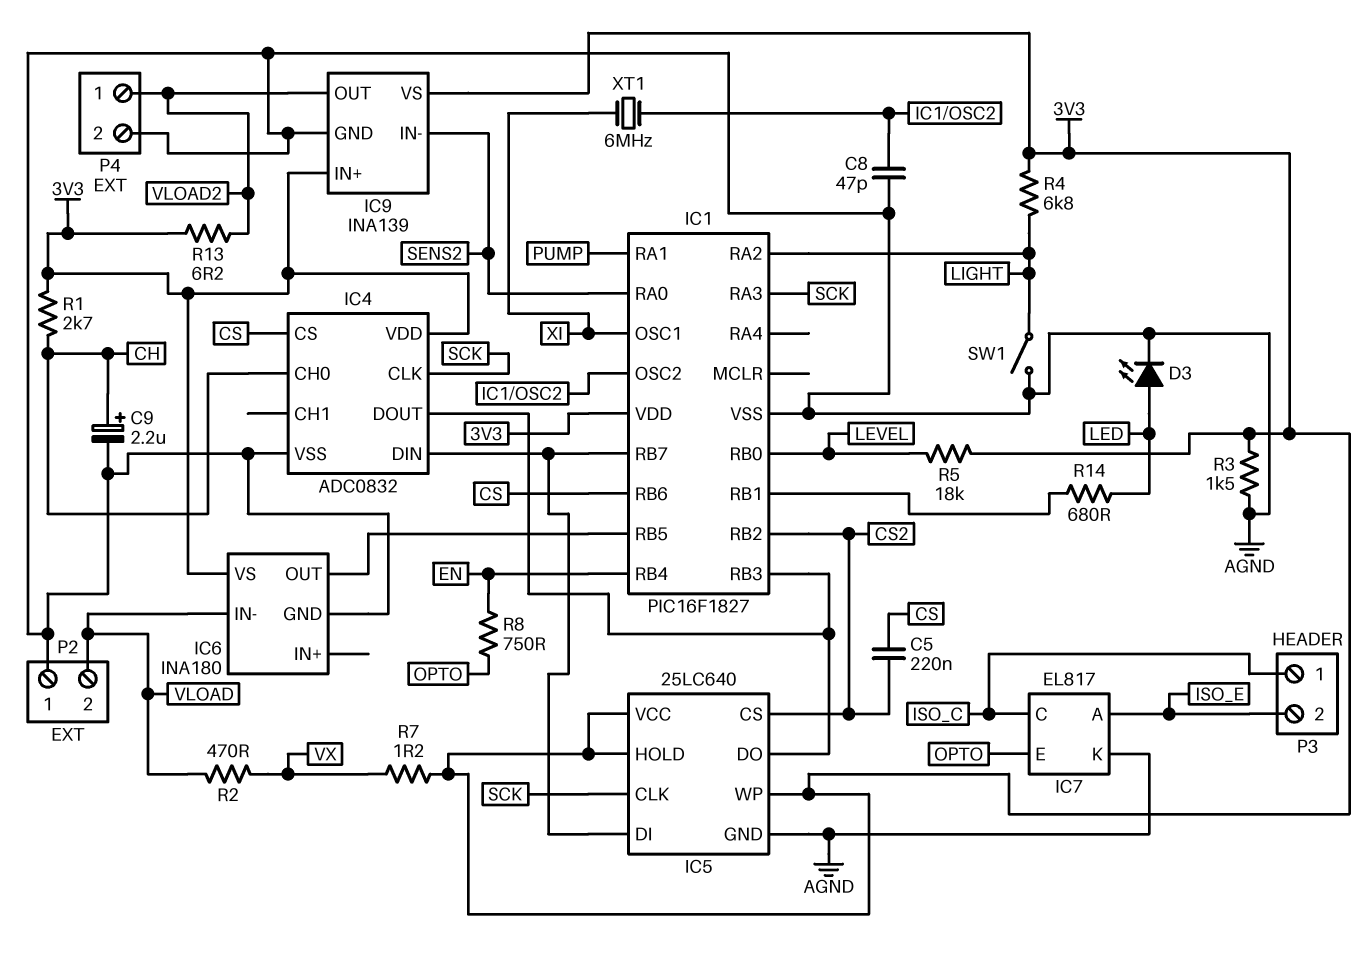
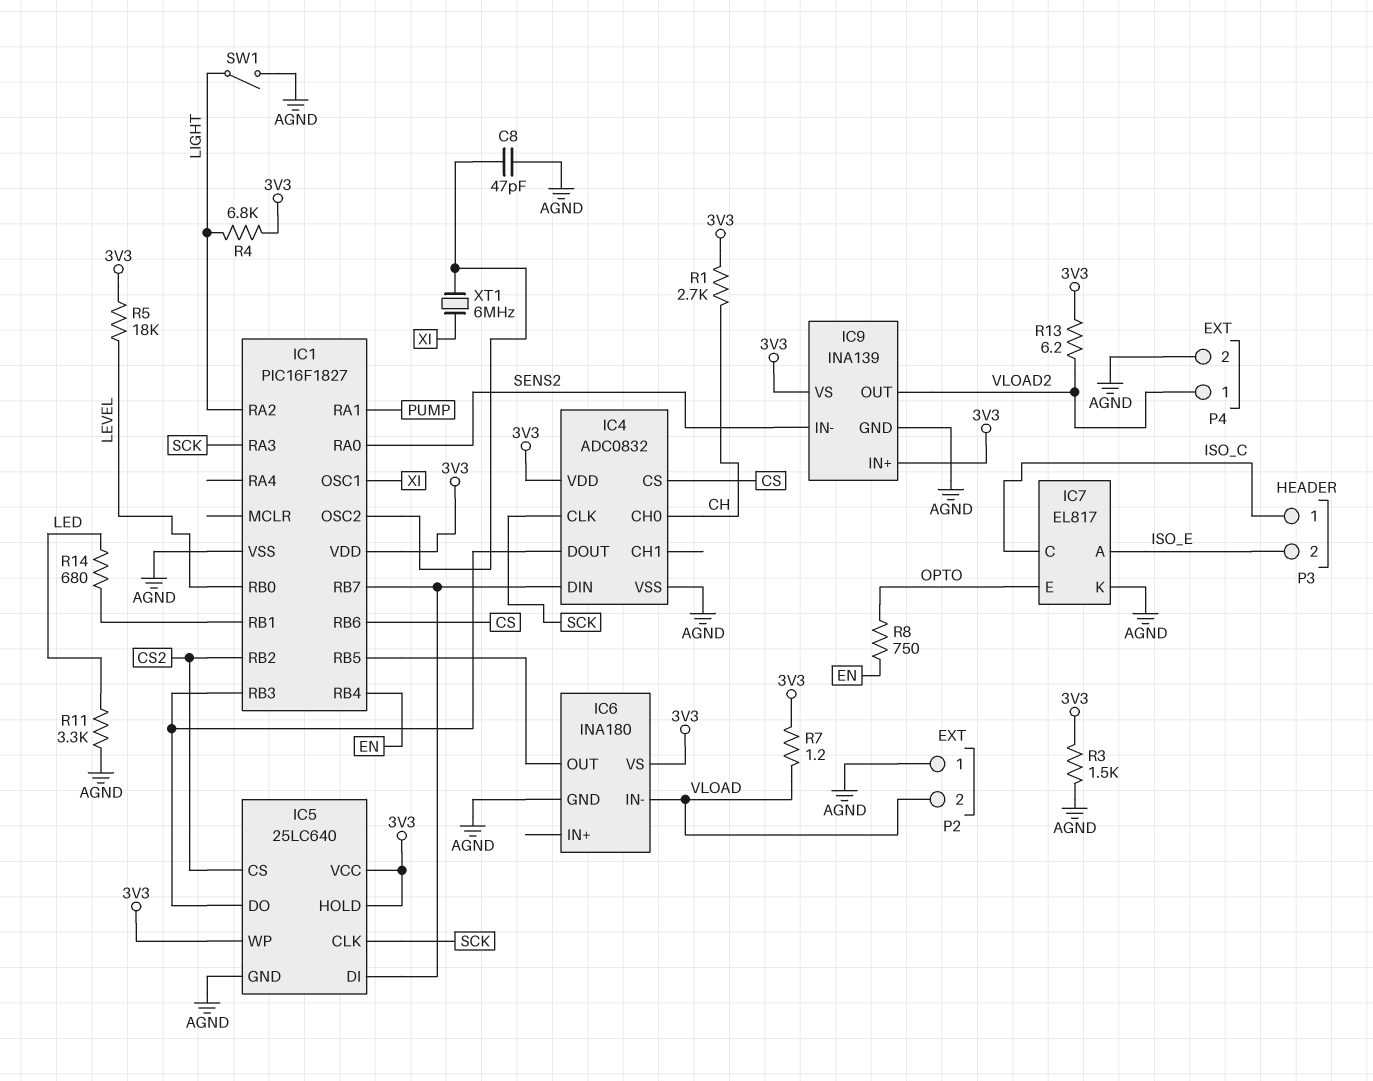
C5: 220nF (CS, CS2) -> none
C9: 2.2uF (plus CH, minus AGND) -> none
D3: LED (A LED, K AGND) -> none
R2: 470 (VLOAD, VX) -> none
R7: 1.2 (3V3, VX) -> 1.2 (3V3, VLOAD)
R11: none -> 3.3k (AGND, LED)

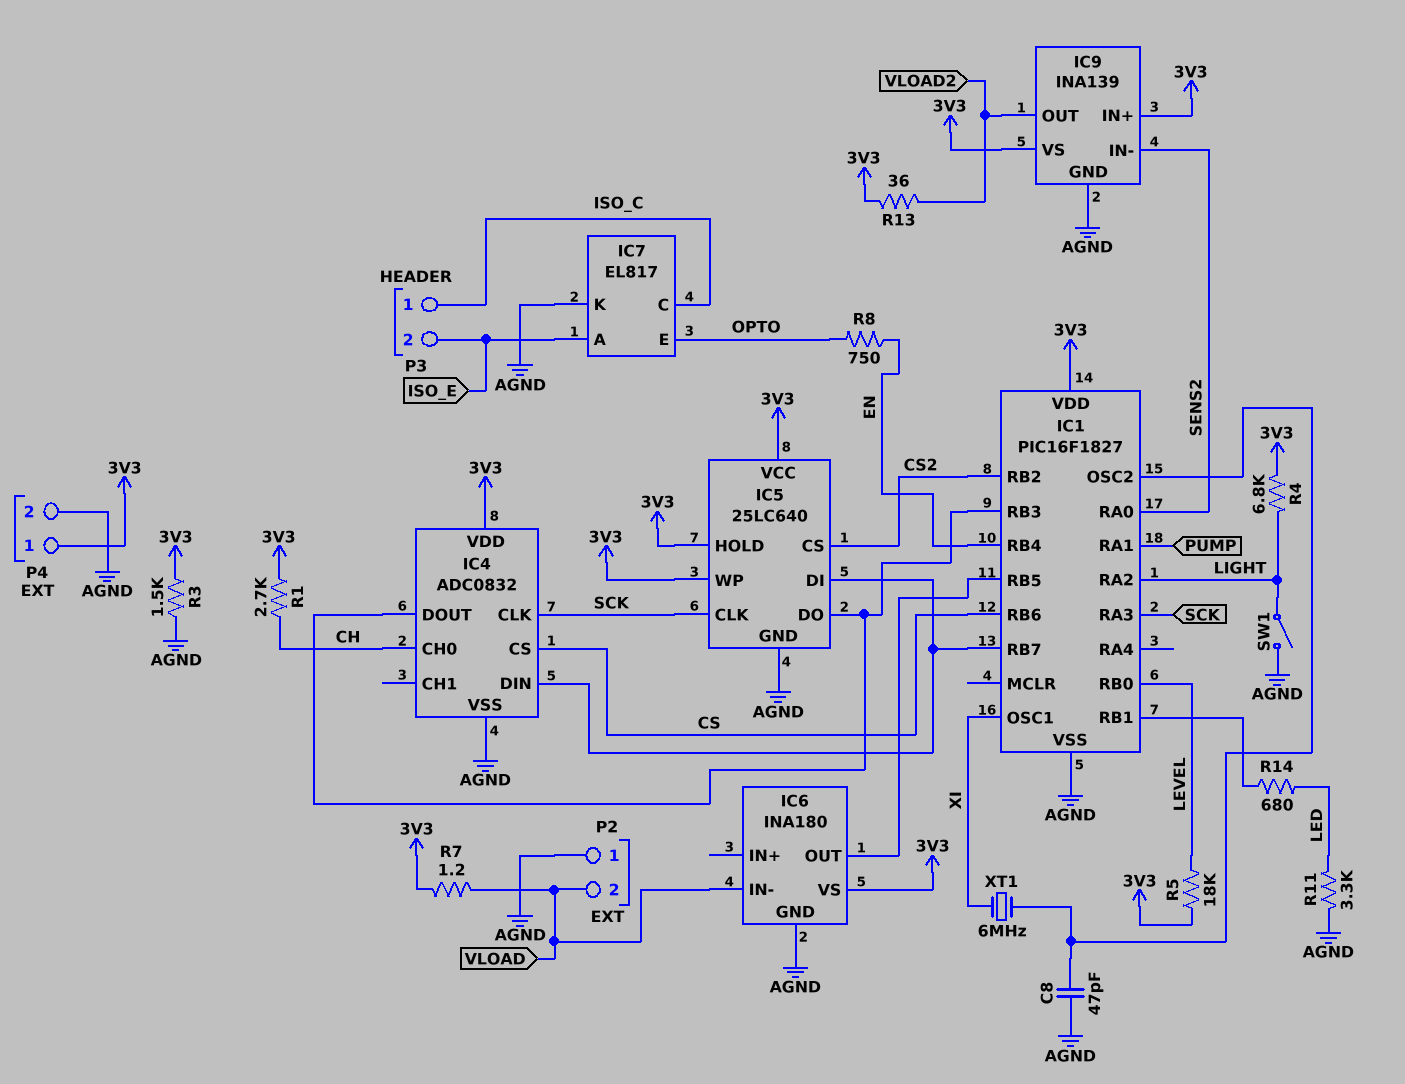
P4 pin 1: VLOAD2 -> 3V3
R13: 6.2 (3V3, VLOAD2) -> 36 (3V3, VLOAD2)

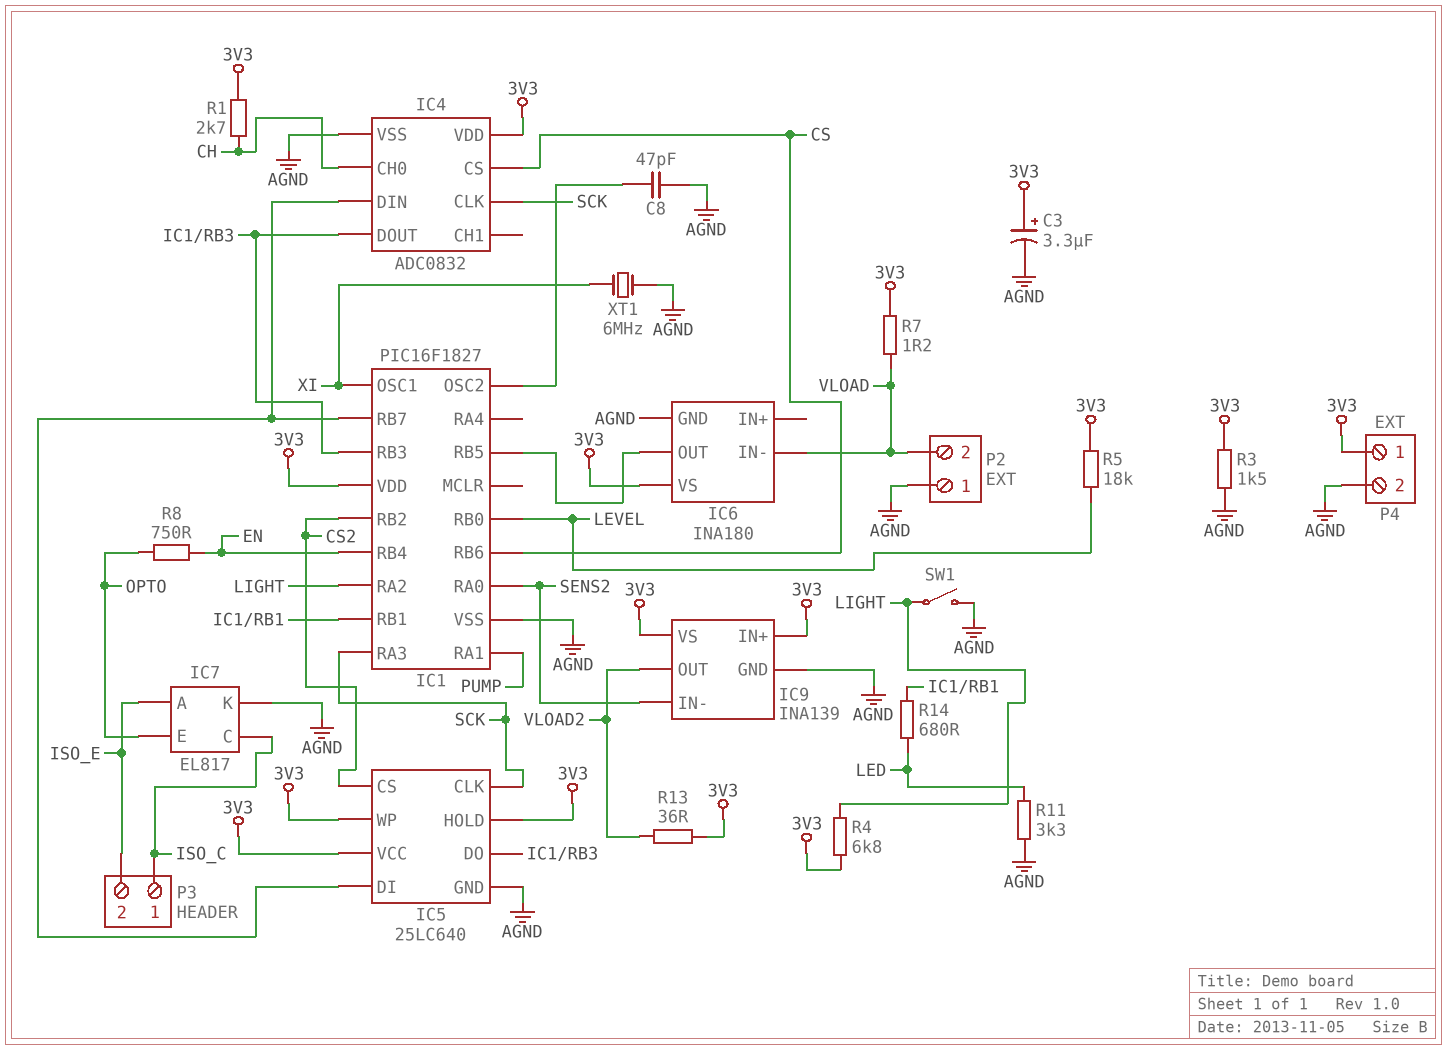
C3: none -> 3.3uF (plus 3V3, minus AGND)
XT1: 6MHz (IC1/OSC2, XI) -> 6MHz (AGND, XI)

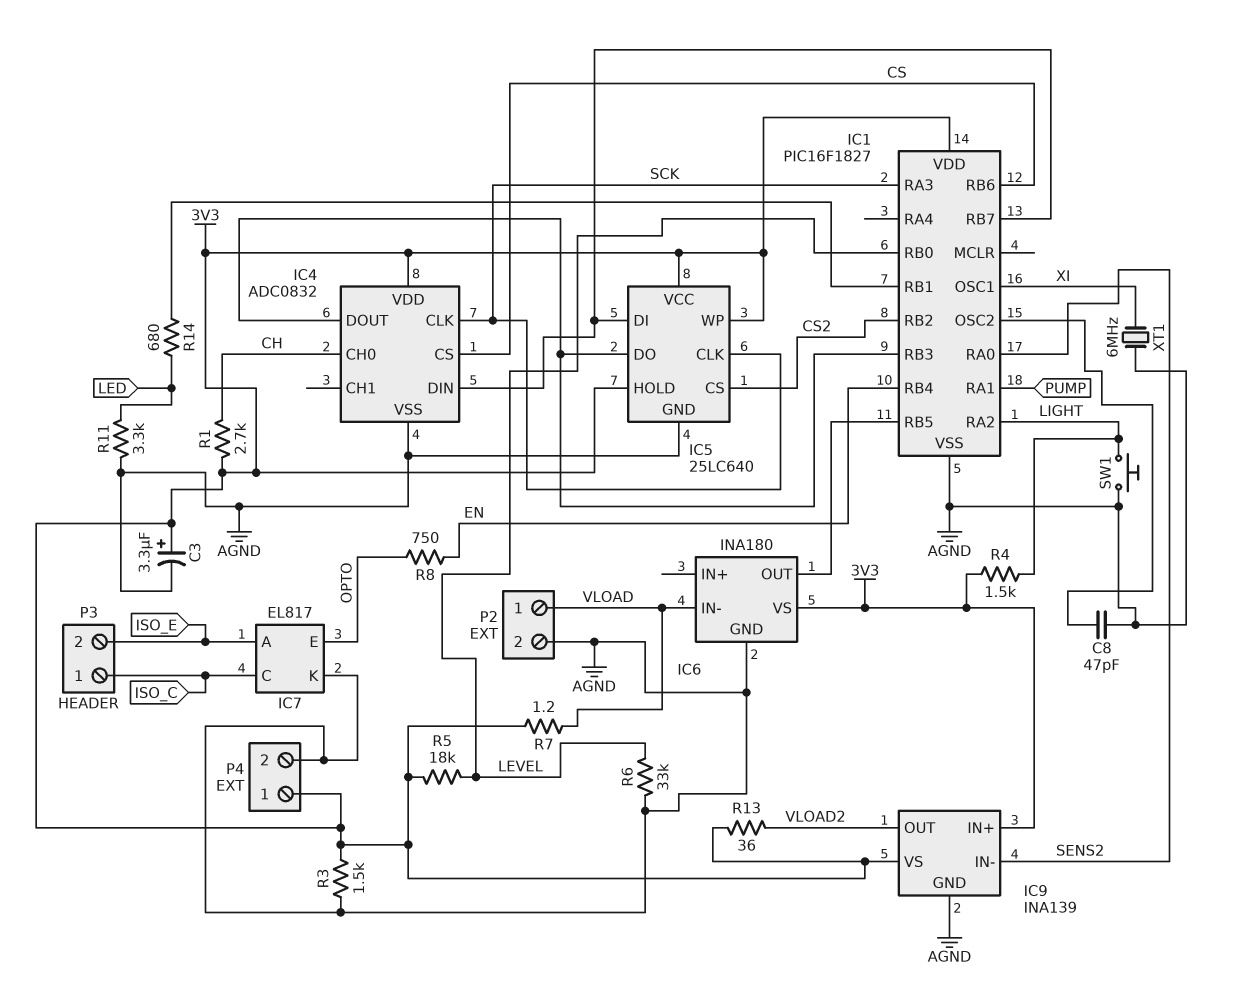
P2 pin 1: AGND -> VLOAD
P2 pin 2: VLOAD -> AGND
R4: 6.8k (3V3, LIGHT) -> 1.5k (3V3, LIGHT)
R6: none -> 33k (AGND, LEVEL)
SW1: switch (AGND, LIGHT) -> button (AGND, LIGHT)

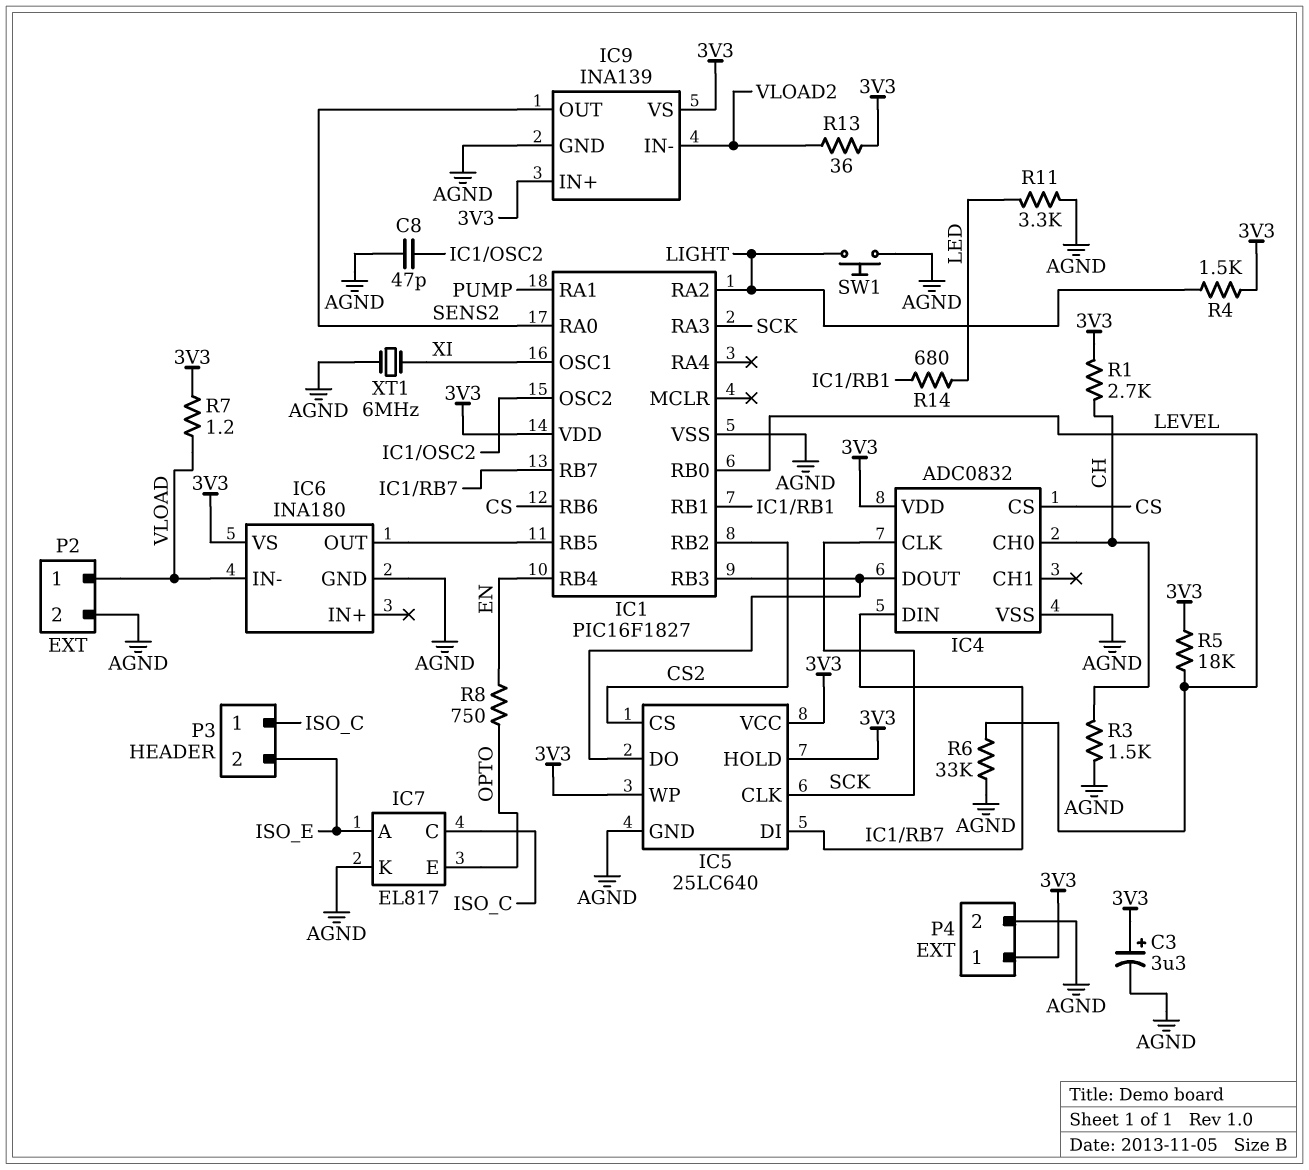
IC9 pin IN-: SENS2 -> VLOAD2
IC9 pin OUT: VLOAD2 -> SENS2
R3: 1.5k (3V3, AGND) -> 1.5k (AGND, CH)

